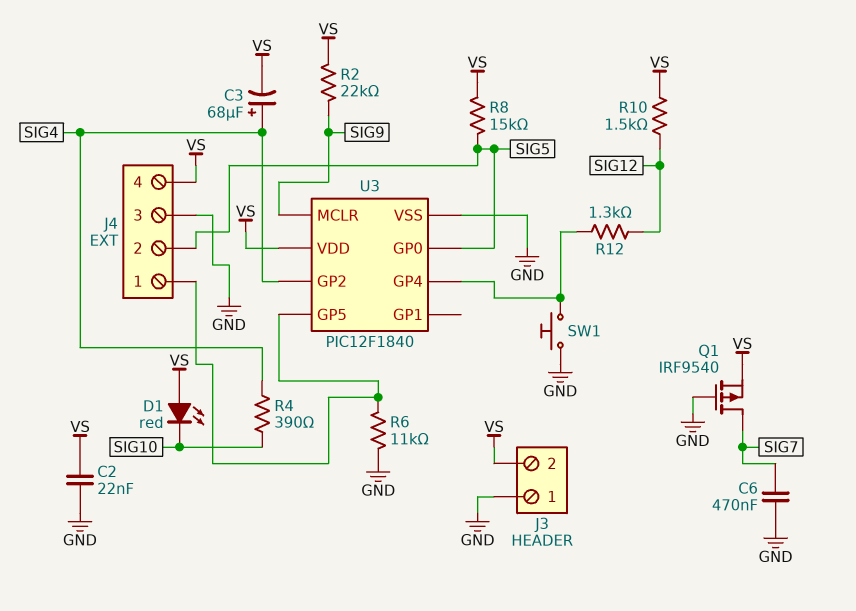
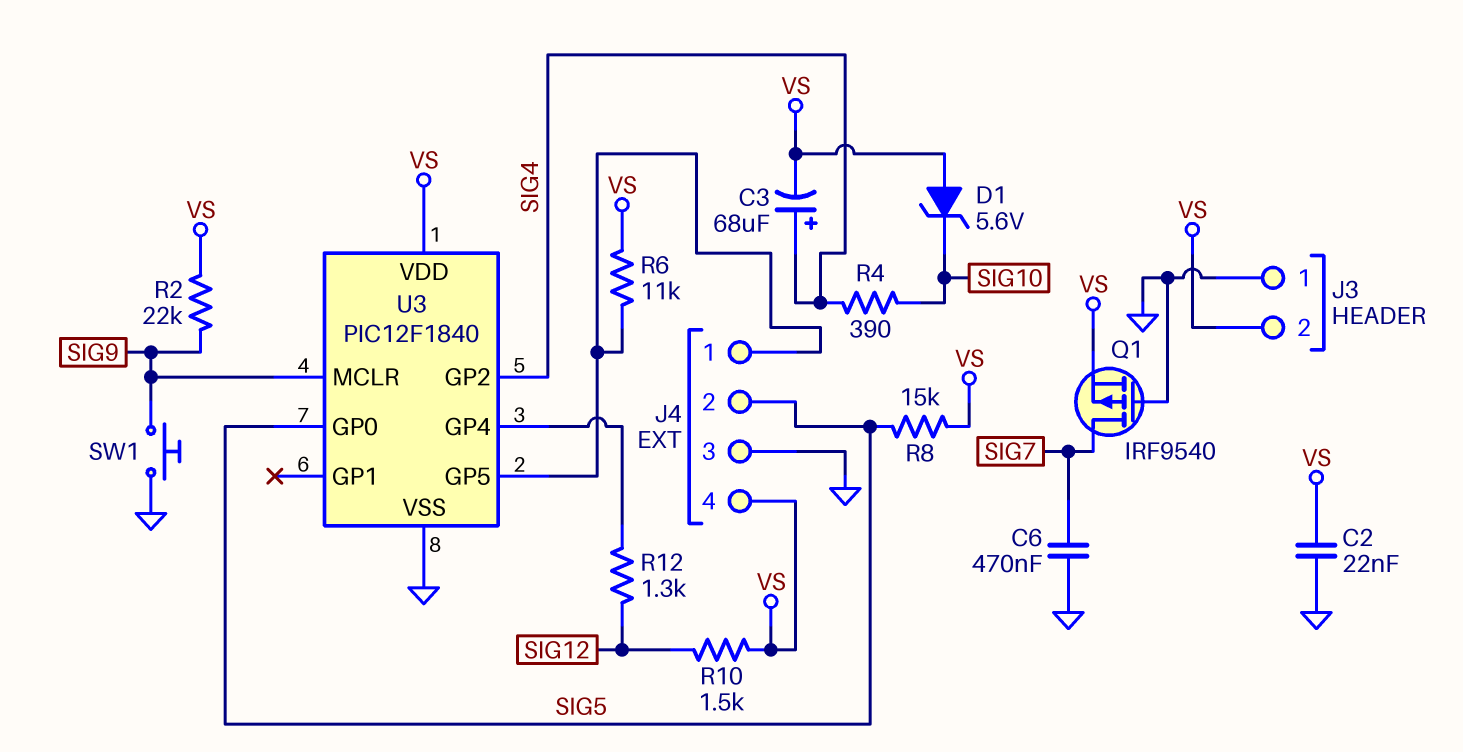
D1: LED red (A VS, K SIG10) -> zener 5.6V (A VS, K SIG10)
R6: 11k (GND, J4/1) -> 11k (J4/1, VS)
SW1: button (GND, U3/GP4) -> button (GND, SIG9)

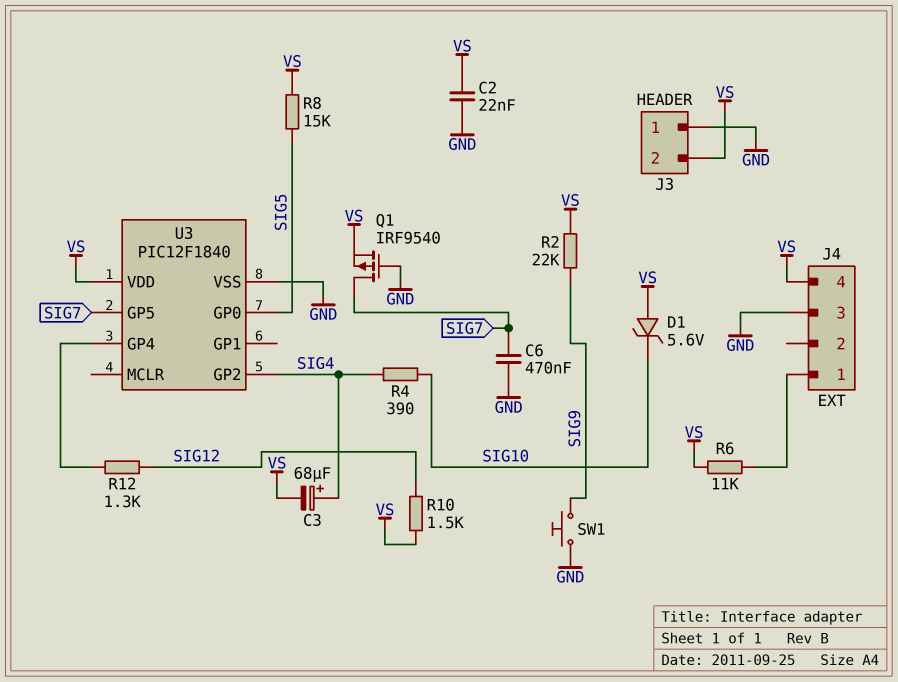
J4 pin 2: SIG5 -> none
U3 pin GP5: J4/1 -> SIG7
U3 pin MCLR: SIG9 -> none

